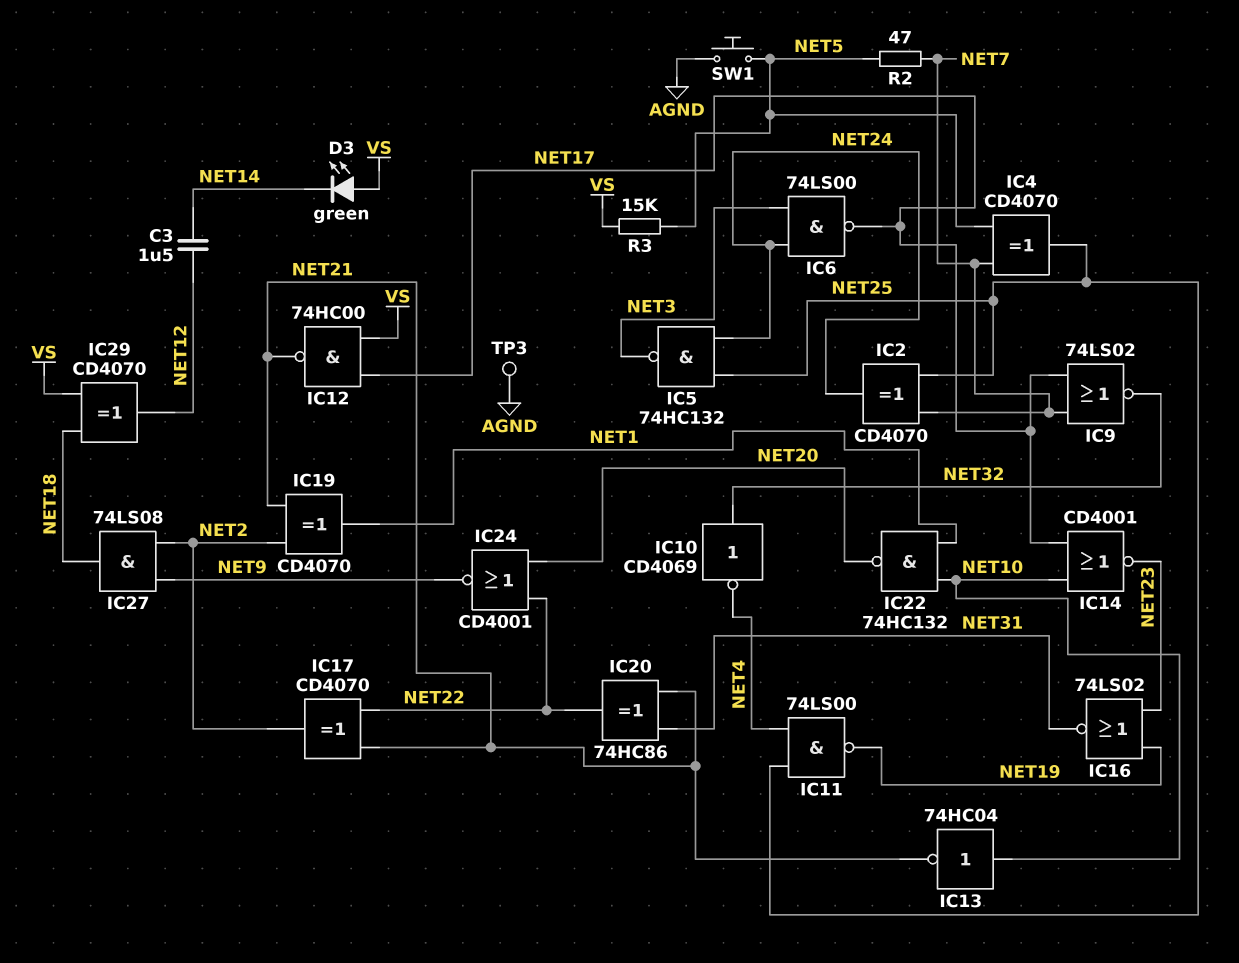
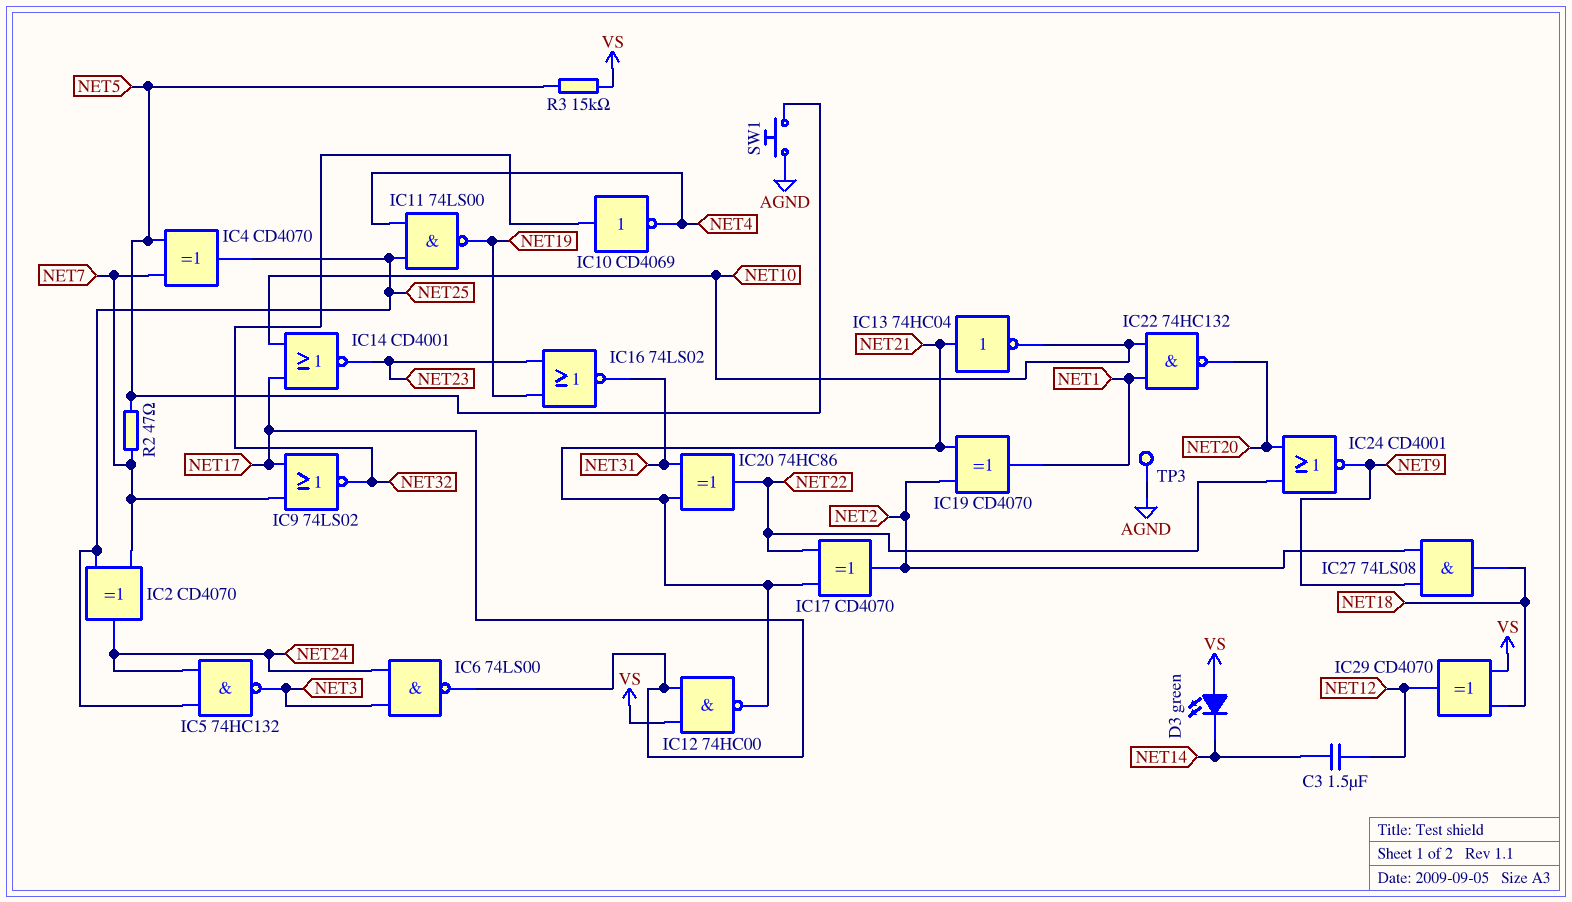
IC13: NOT 74HC04 (in NET10, out NET21) -> NOT 74HC04 (in NET21, out NET10)

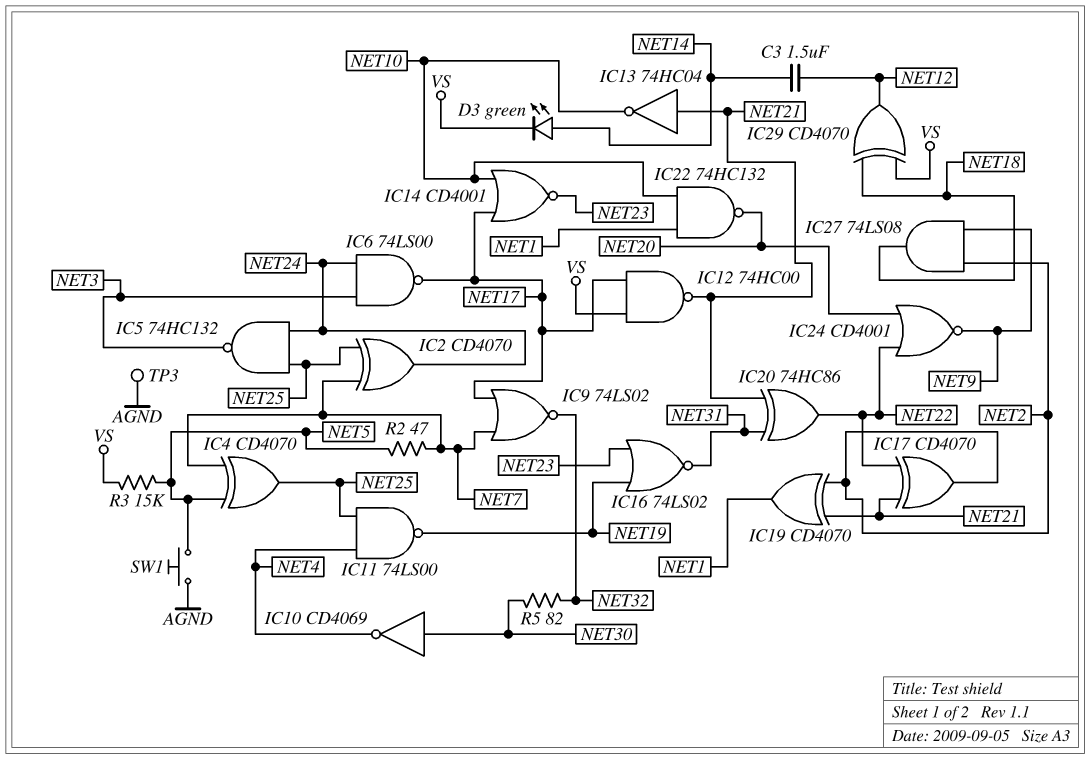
D3: LED green (A VS, K NET14) -> LED green (A NET14, K VS)
IC10: NOT CD4069 (in NET32, out NET4) -> NOT CD4069 (in NET30, out NET4)
R5: none -> 82 (NET30, NET32)

